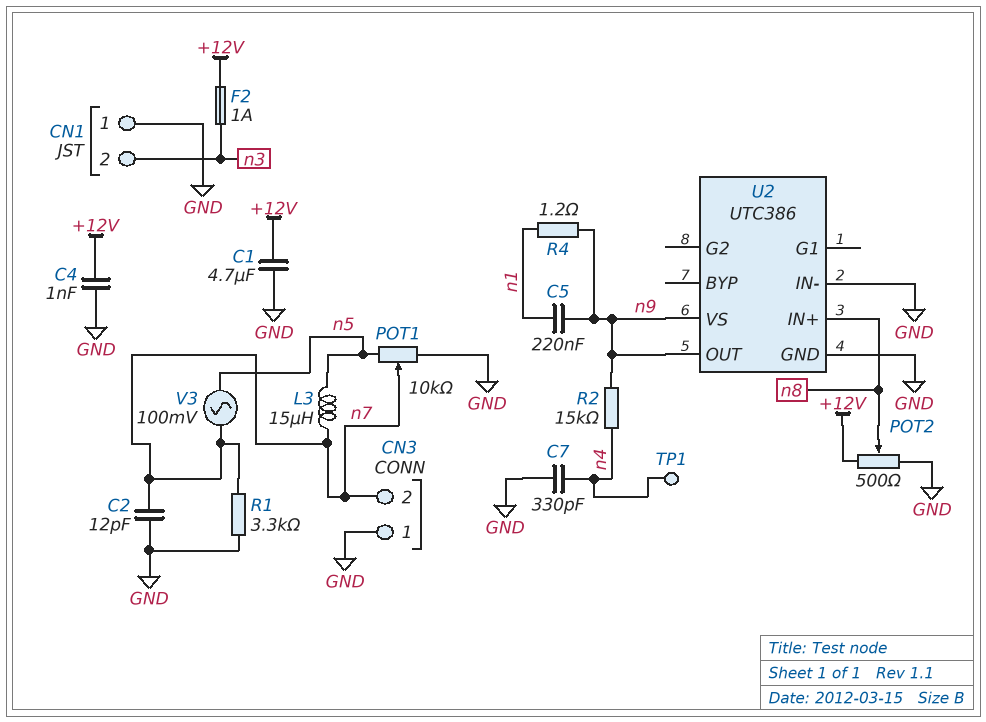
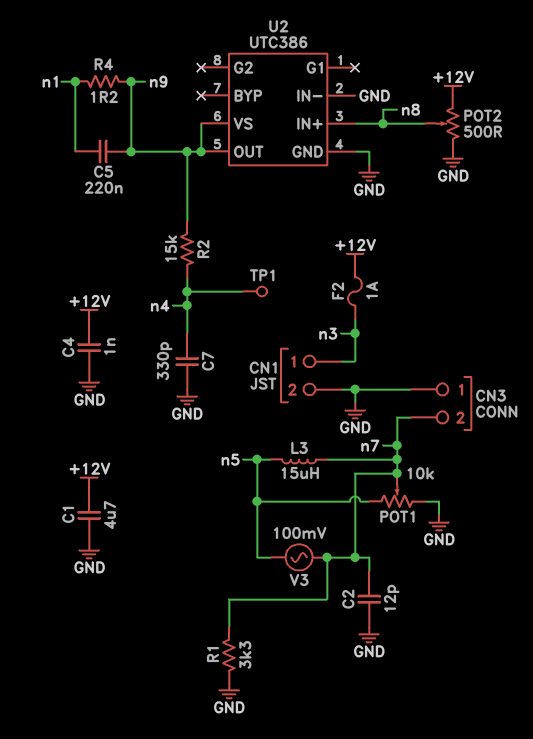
CN1 pin 1: GND -> n3
CN1 pin 2: n3 -> GND

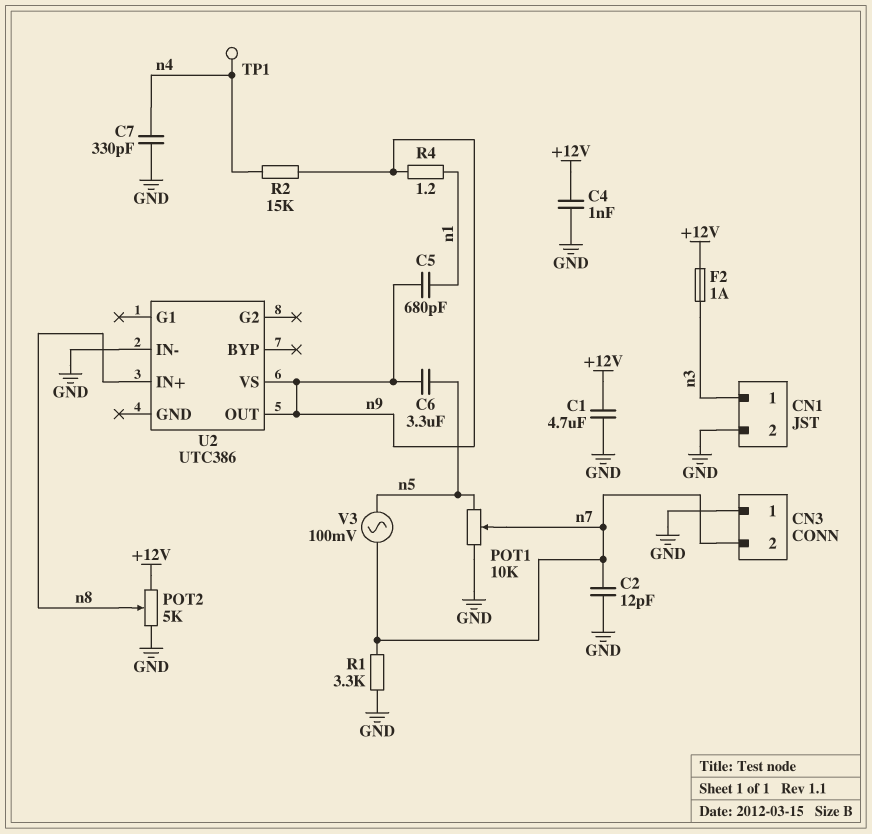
C5: 220nF (n1, n9) -> 680pF (n1, n9)
C6: none -> 3.3uF (n5, n9)
L3: 15uH (n5, n7) -> none
POT2: 500 (+12V, GND, wiper n8) -> 5k (+12V, GND, wiper n8)
U2 pin GND: GND -> none

